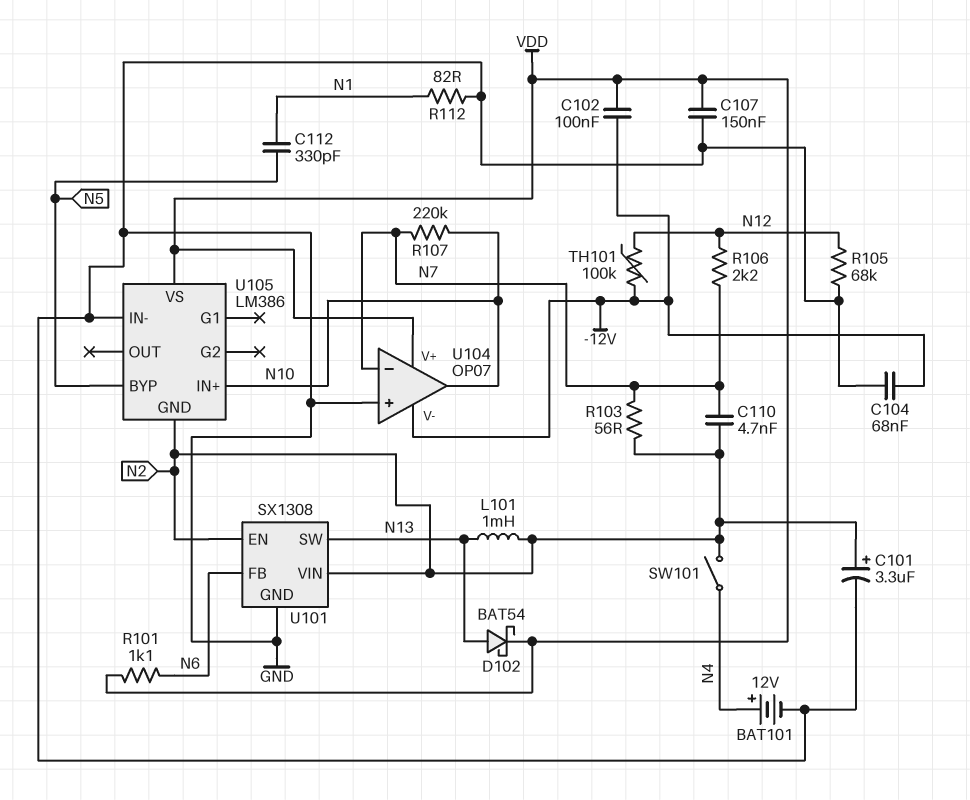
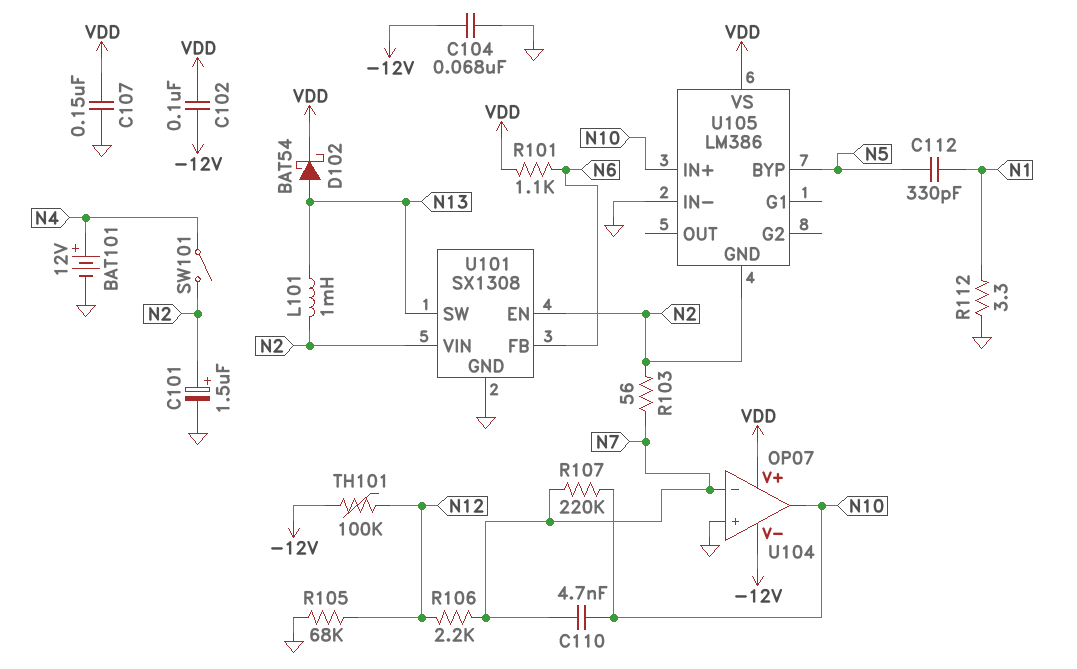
C101: 3.3uF (plus N2, minus GND) -> 1.5uF (plus N2, minus GND)
C110: 4.7nF (N2, N7) -> 4.7nF (N7, N10)
R112: 82 (GND, N1) -> 3.3 (GND, N1)

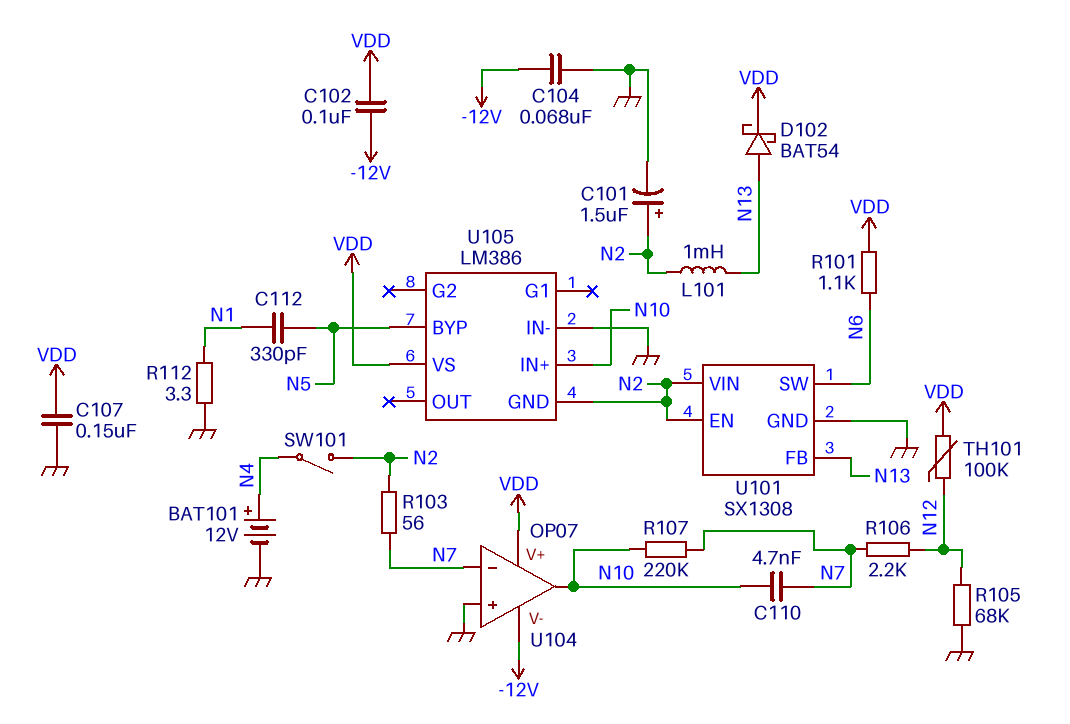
TH101: 100k (-12V, N12) -> 100k (N12, VDD)
U101 pin FB: N6 -> N13
U101 pin SW: N13 -> N6

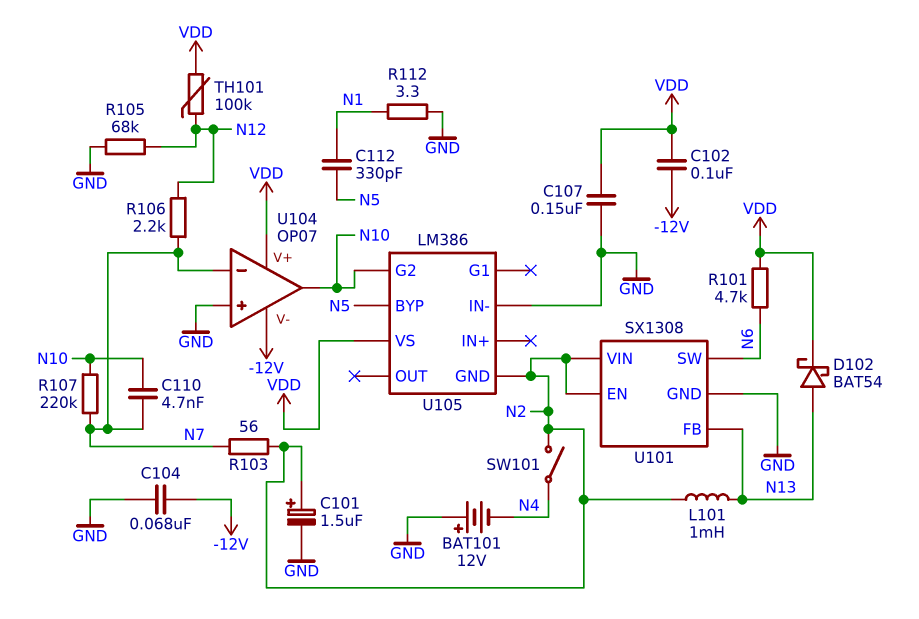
BAT101: 12V (plus N4, minus GND) -> 12V (plus GND, minus N4)
R101: 1.1k (N6, VDD) -> 4.7k (N6, VDD)
U105 pin G2: none -> N10
U105 pin IN+: N10 -> none

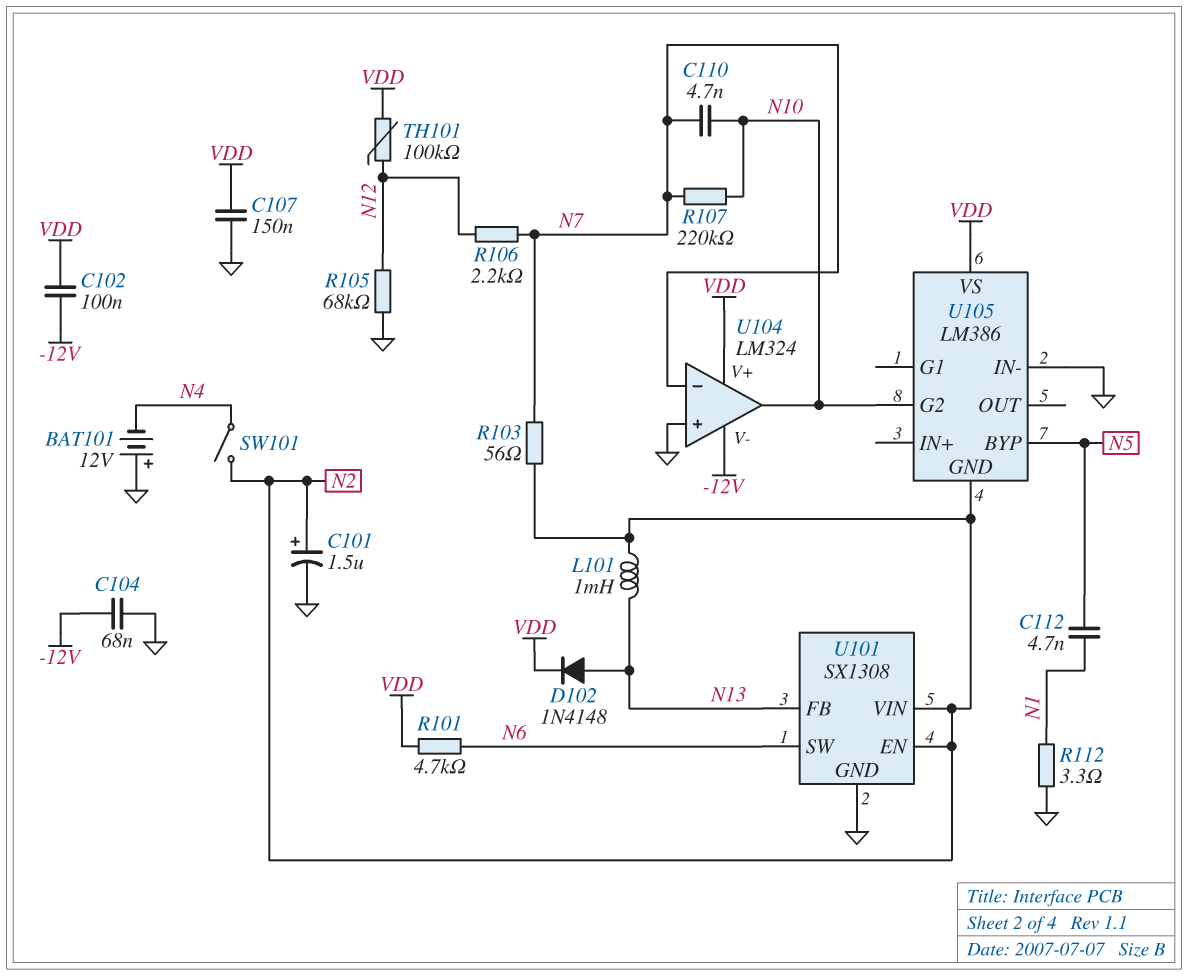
C112: 330pF (N1, N5) -> 4.7nF (N1, N5)
D102: schottky BAT54 (A N13, K VDD) -> diode 1N4148 (A N13, K VDD)
U104: OP07 -> LM324

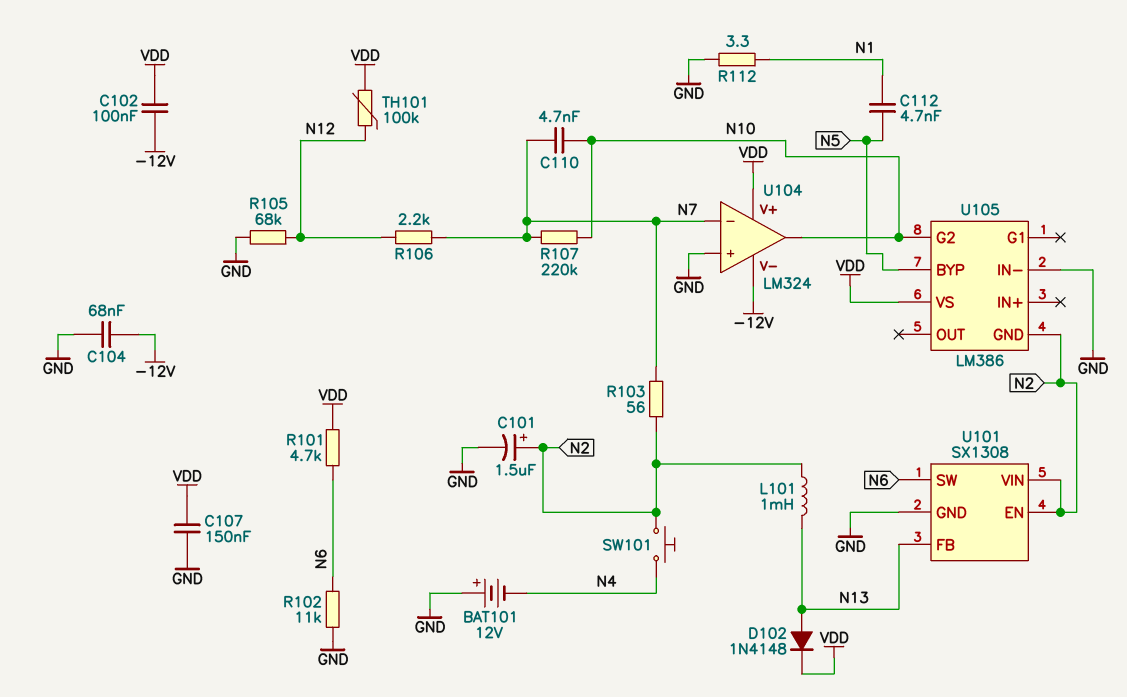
R102: none -> 11k (GND, N6)
SW101: switch (N2, N4) -> button (N2, N4)

